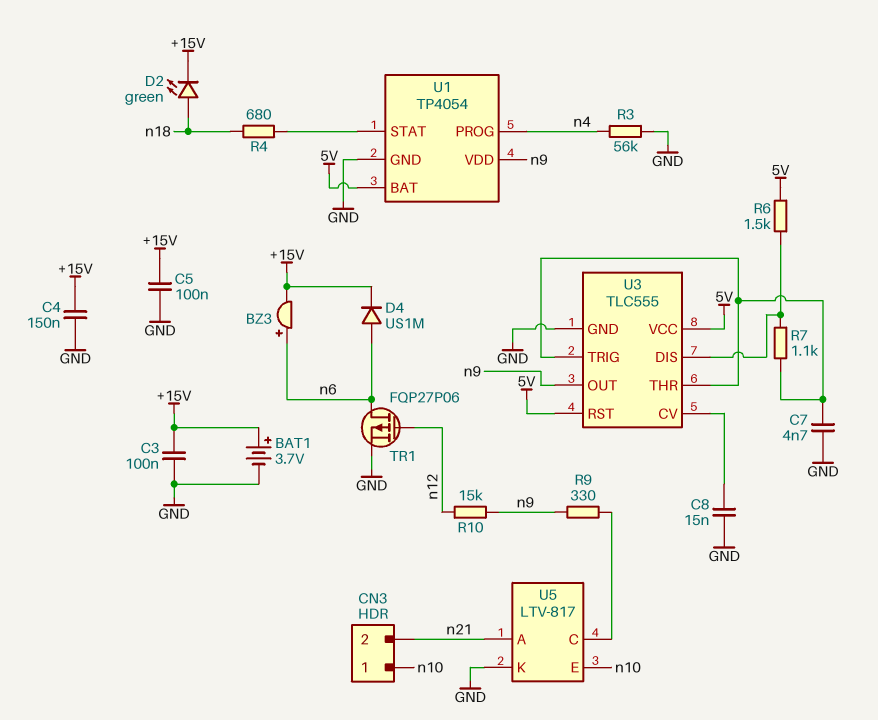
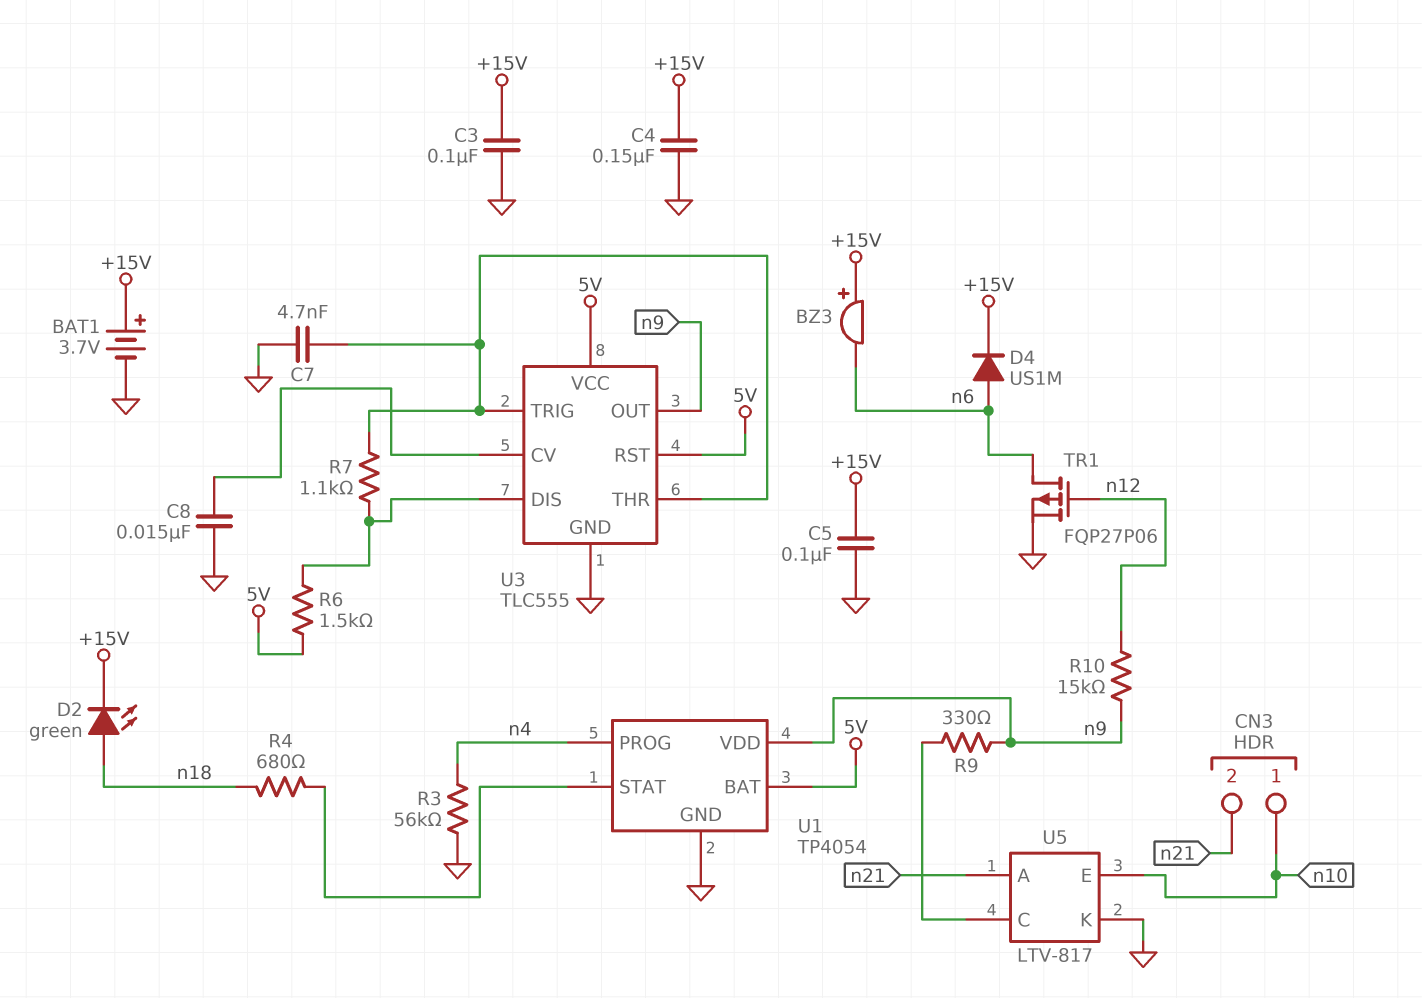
BZ3: buzzer (plus n6, minus +15V) -> buzzer (plus +15V, minus n6)

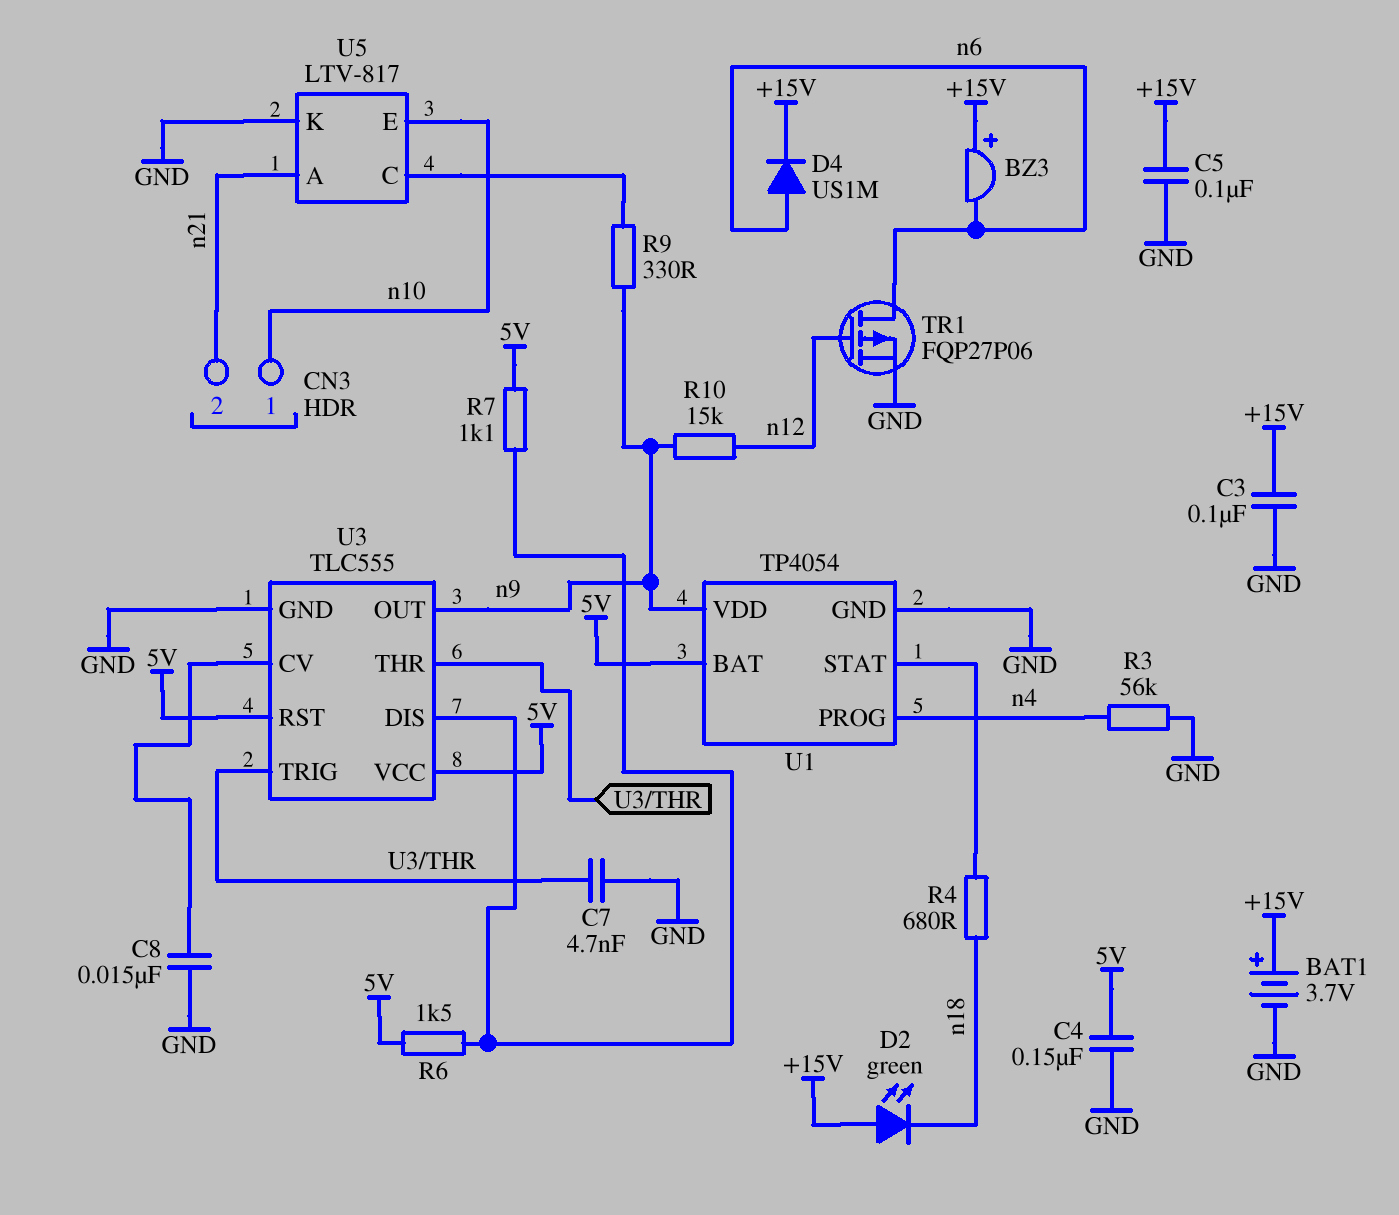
C4: 150nF (+15V, GND) -> 150nF (5V, GND)
D2: LED green (A n18, K +15V) -> LED green (A +15V, K n18)
R7: 1.1k (U3/DIS, U3/THR) -> 1.1k (5V, U3/DIS)

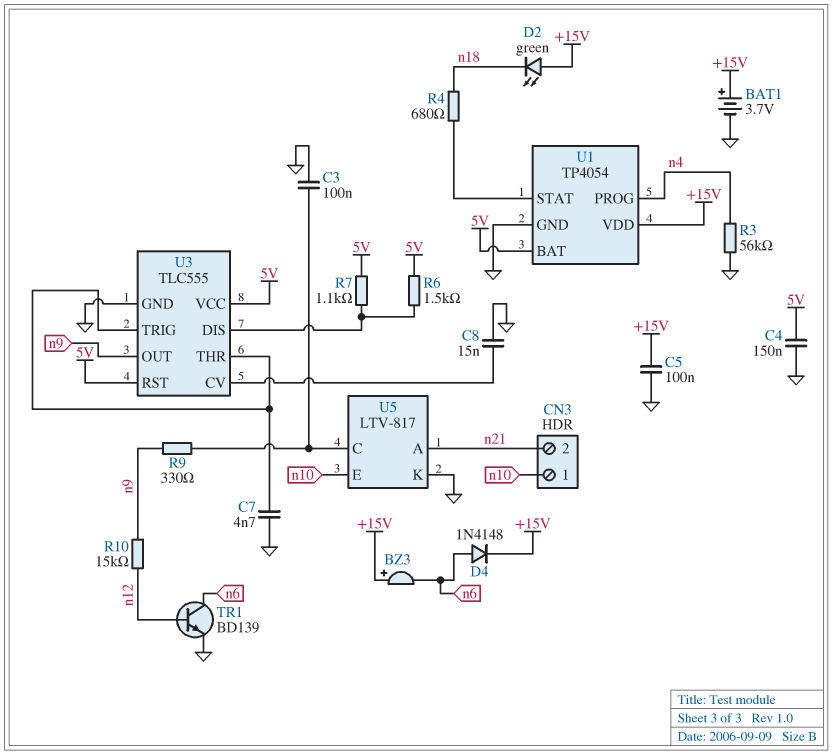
C3: 100nF (+15V, GND) -> 100nF (GND, U5/C)
D4: diode US1M (A n6, K +15V) -> diode 1N4148 (A n6, K +15V)
TR1: PMOS FQP27P06 (G n12, D n6, S GND) -> NPN BD139 (B n12, C n6, E GND)
U1 pin VDD: n9 -> +15V

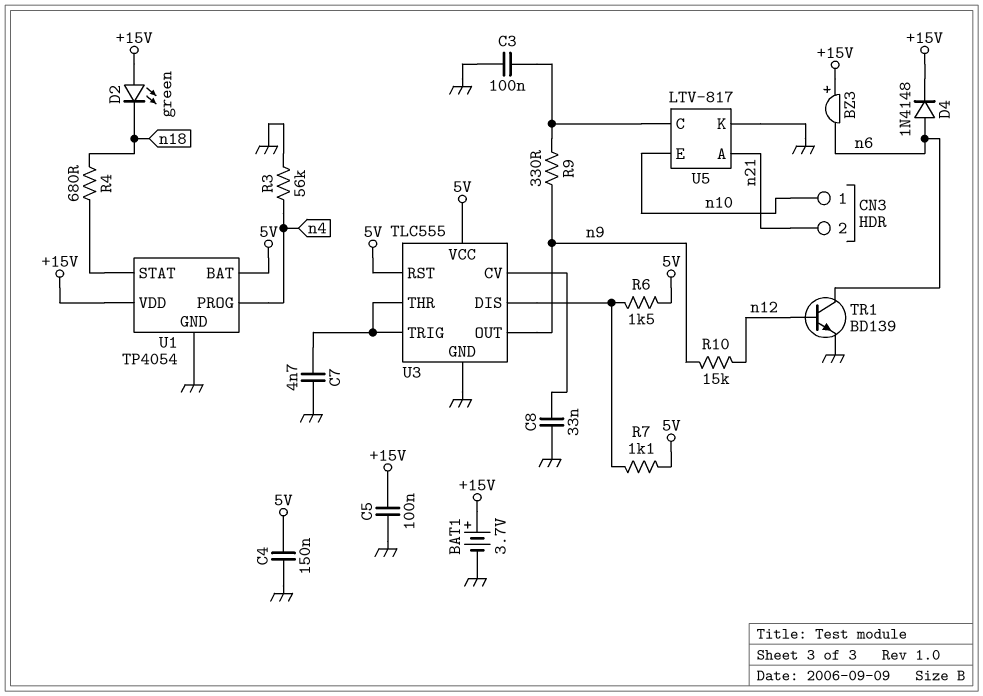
C8: 15nF (GND, U3/CV) -> 33nF (GND, U3/CV)

